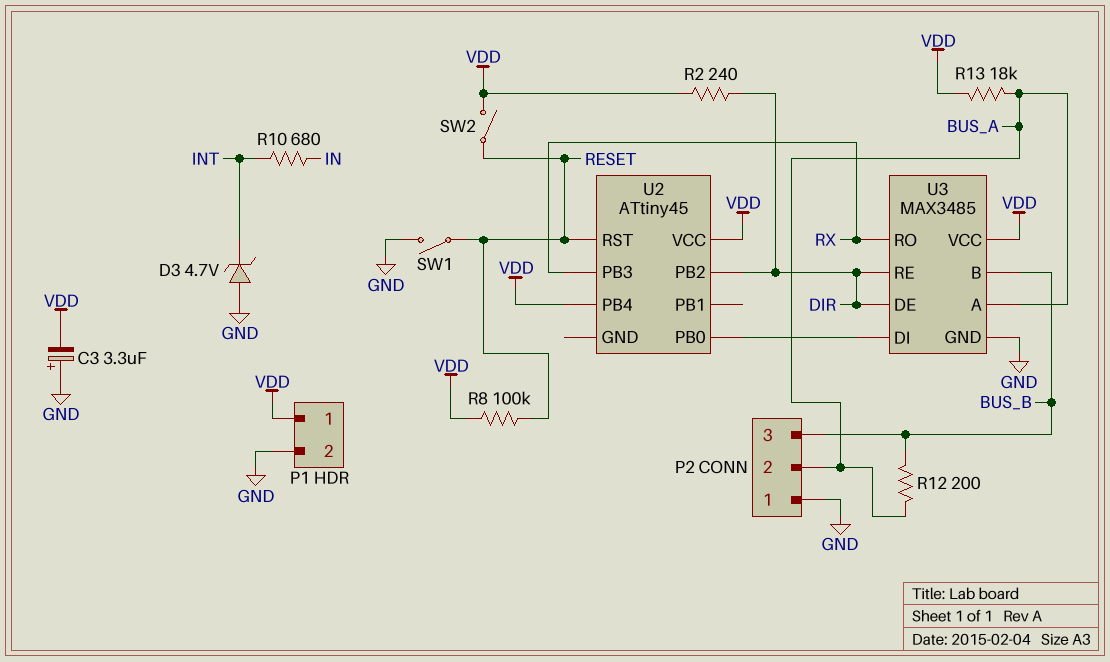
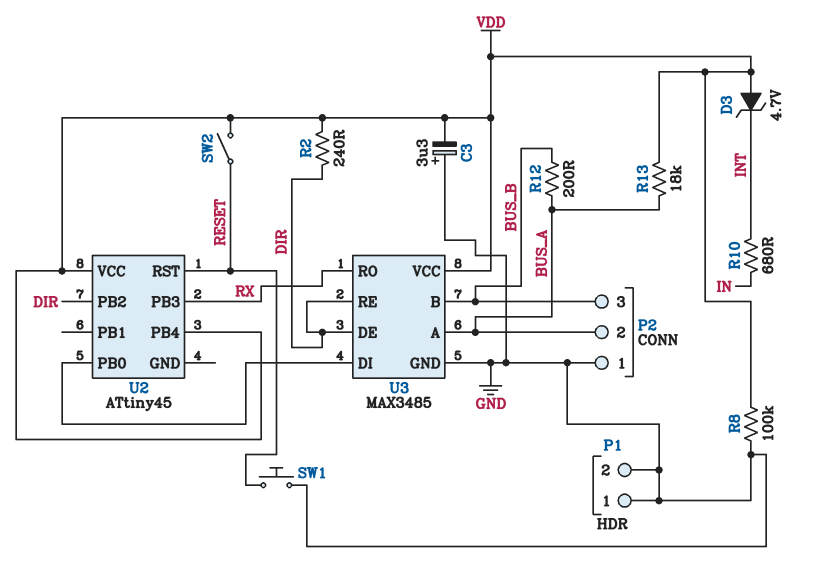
D3: zener 4.7V (A GND, K INT) -> zener 4.7V (A VDD, K INT)
P1 pin 1: VDD -> GND
R8: 100k (RESET, VDD) -> 100k (GND, VDD)
SW1: switch (GND, RESET) -> button (GND, RESET)

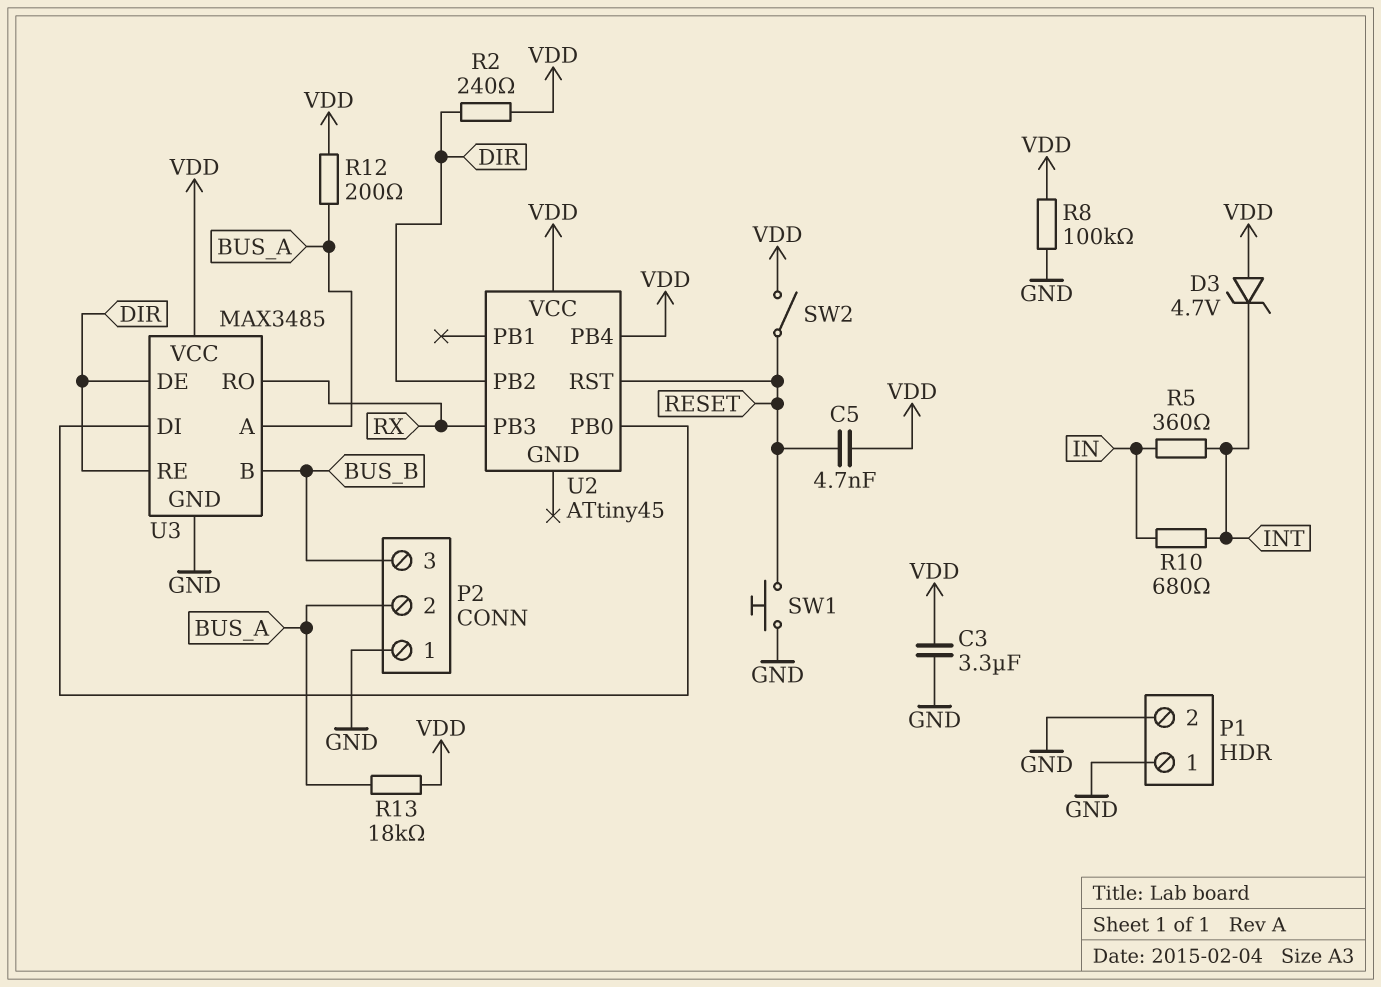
C3: 3.3uF (plus GND, minus VDD) -> 3.3uF (GND, VDD)
C5: none -> 4.7nF (RESET, VDD)
R5: none -> 360 (IN, INT)
R12: 200 (BUS_A, BUS_B) -> 200 (BUS_A, VDD)

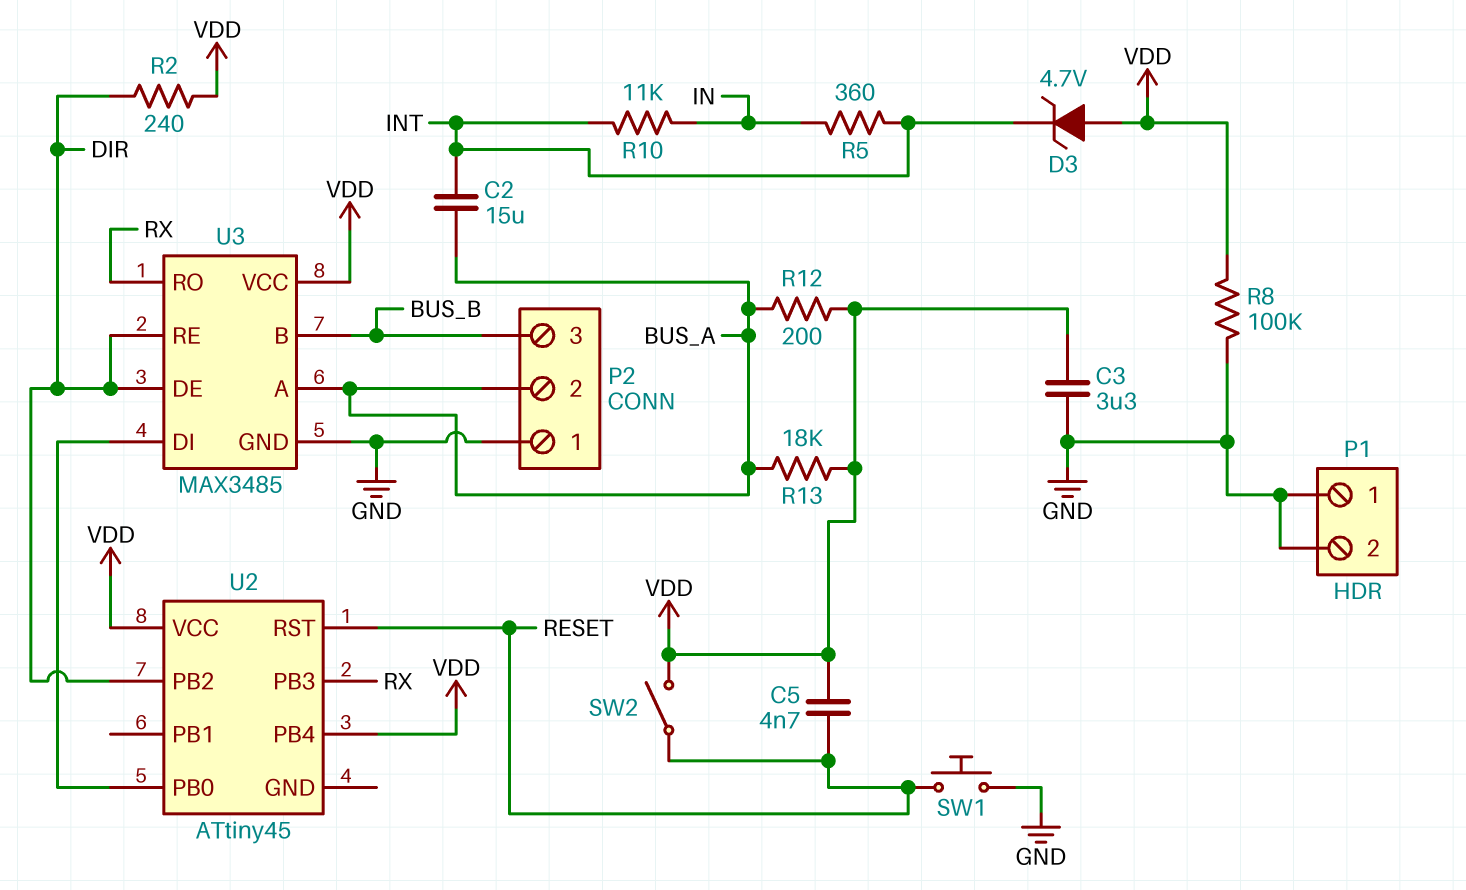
C2: none -> 15uF (BUS_A, INT)
R10: 680 (IN, INT) -> 11k (IN, INT)

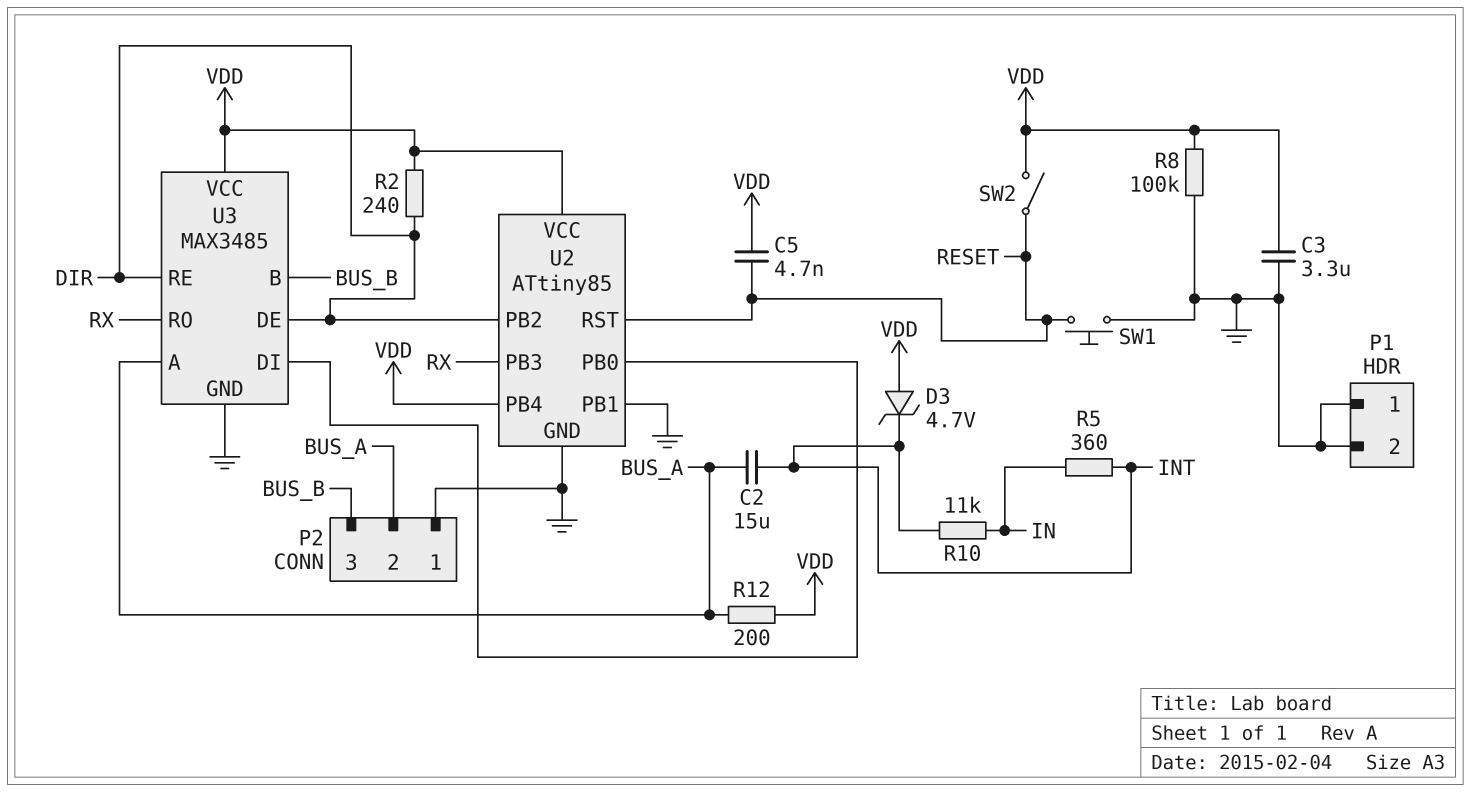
R13: 18k (BUS_A, VDD) -> none
U2: ATtiny45 -> ATtiny85
U2 pin GND: none -> GND
U2 pin PB1: none -> GND

